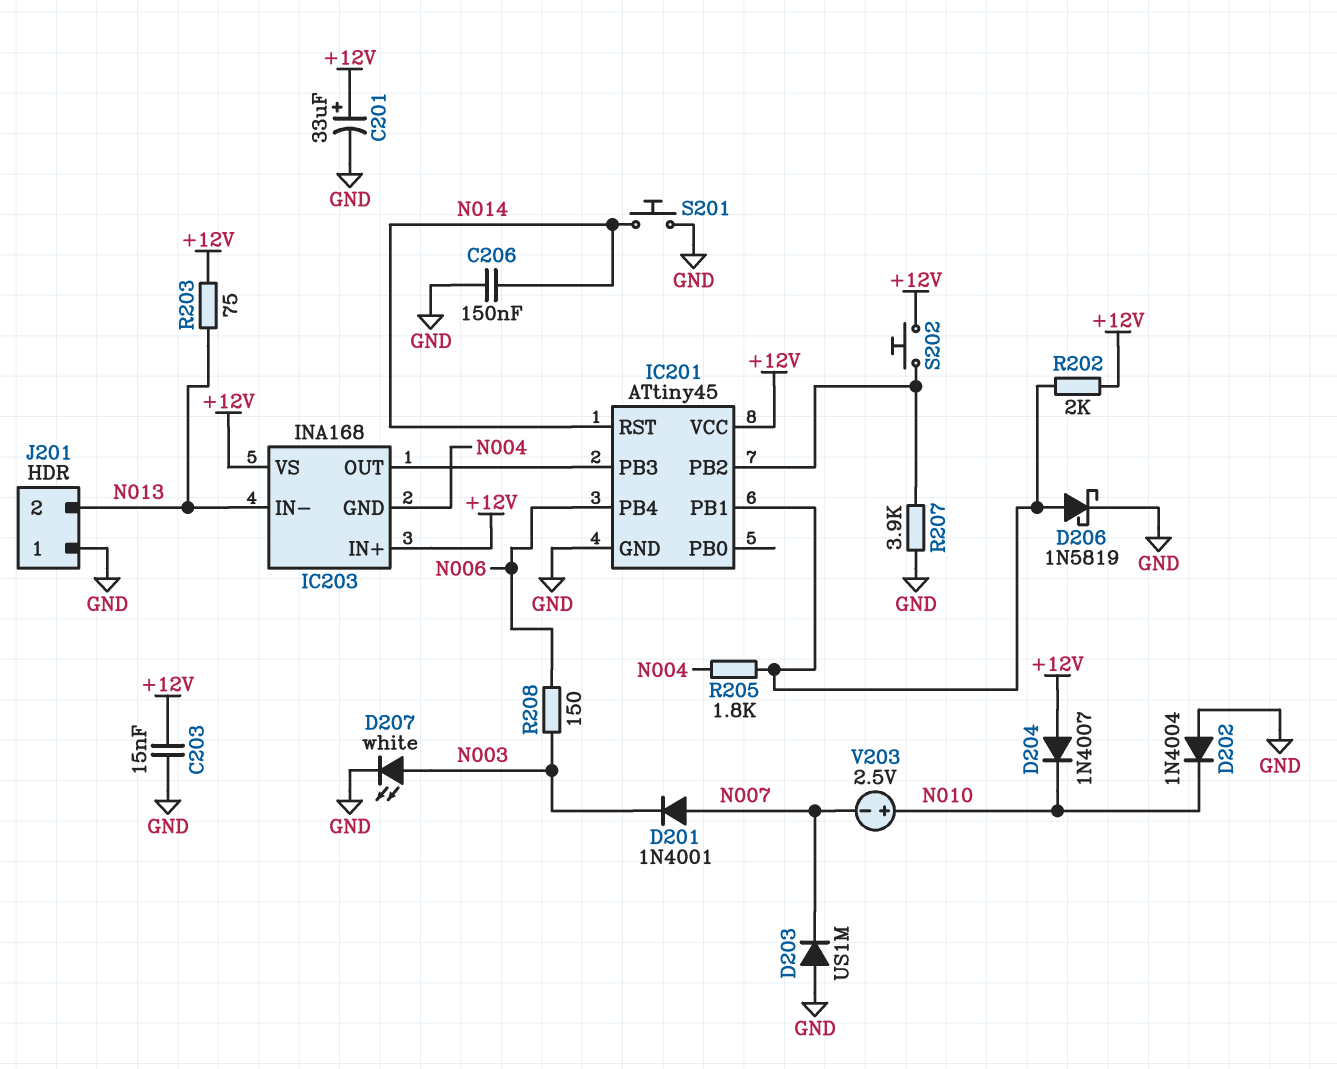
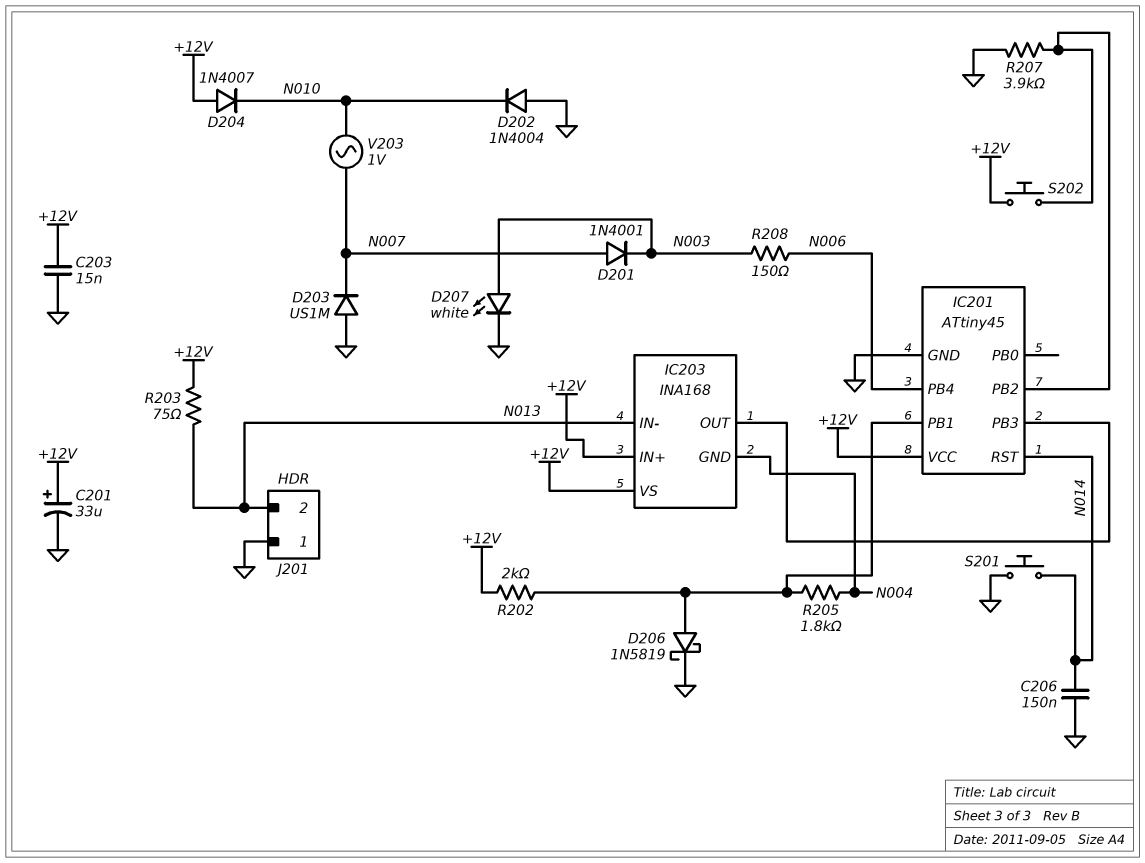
V203: 2.5V (plus N010, minus N007) -> AC 1V (N007, N010)

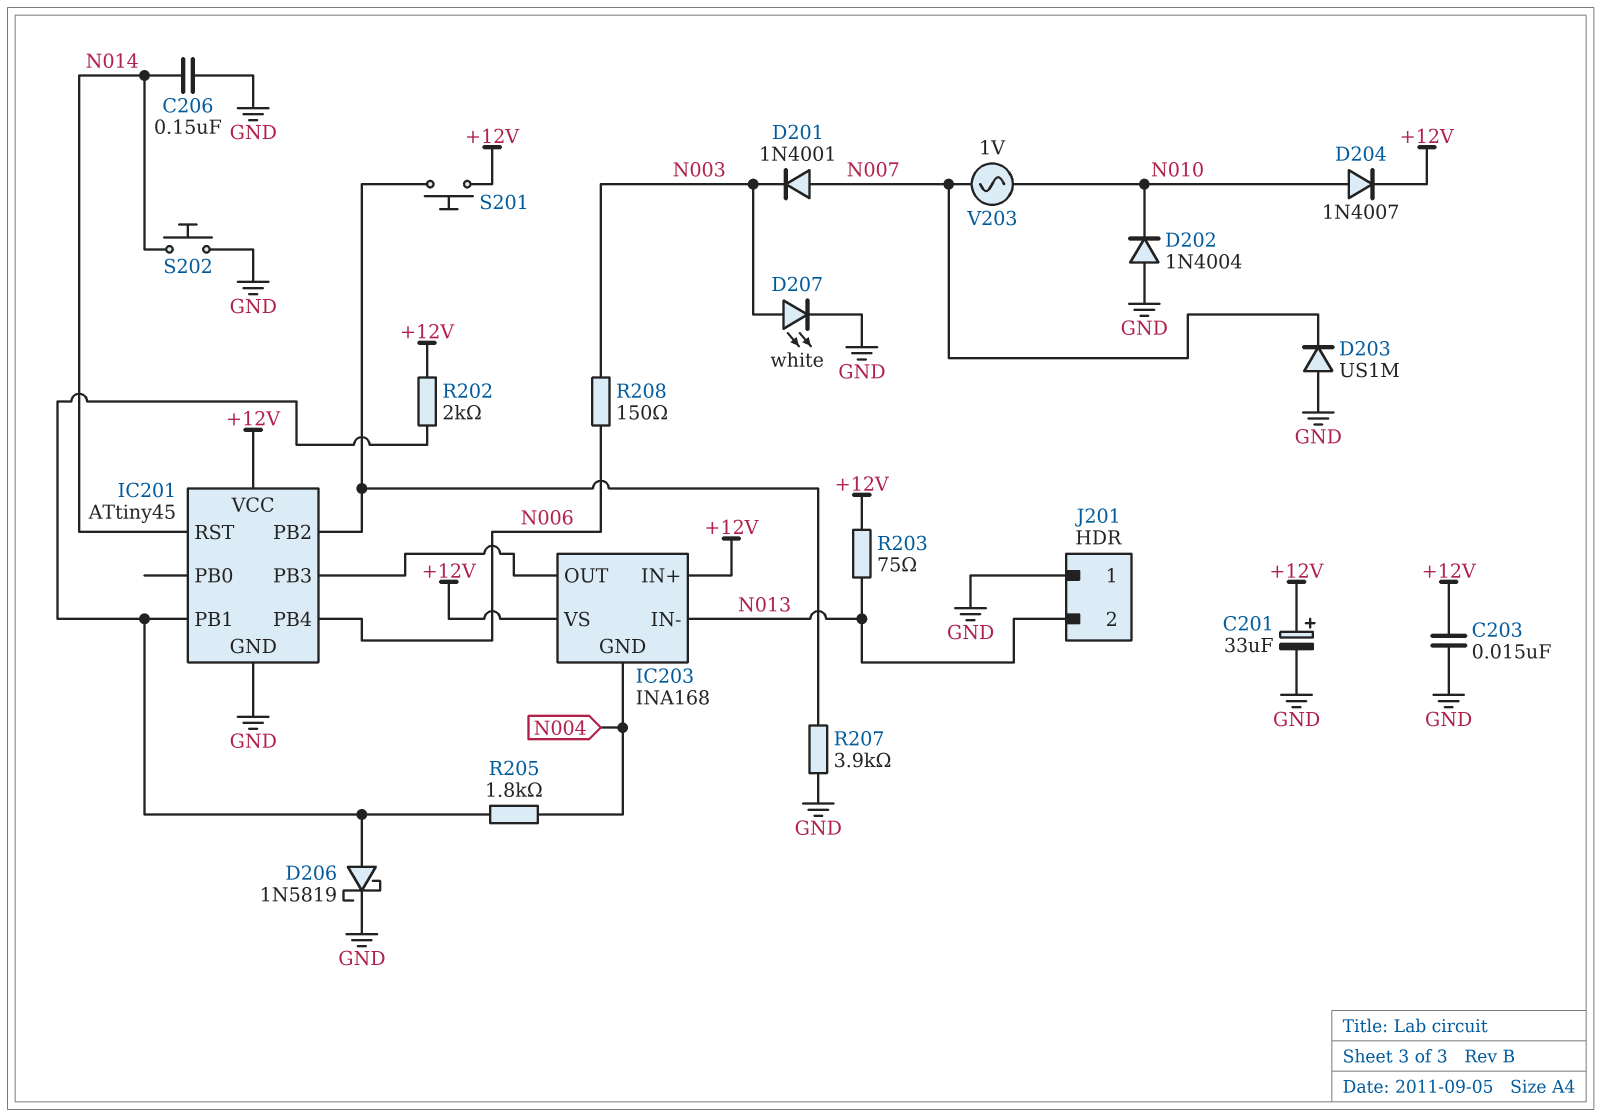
D204: diode 1N4007 (A +12V, K N010) -> diode 1N4007 (A N010, K +12V)
S201: button (GND, N014) -> button (+12V, IC201/PB2)
S202: button (+12V, IC201/PB2) -> button (GND, N014)

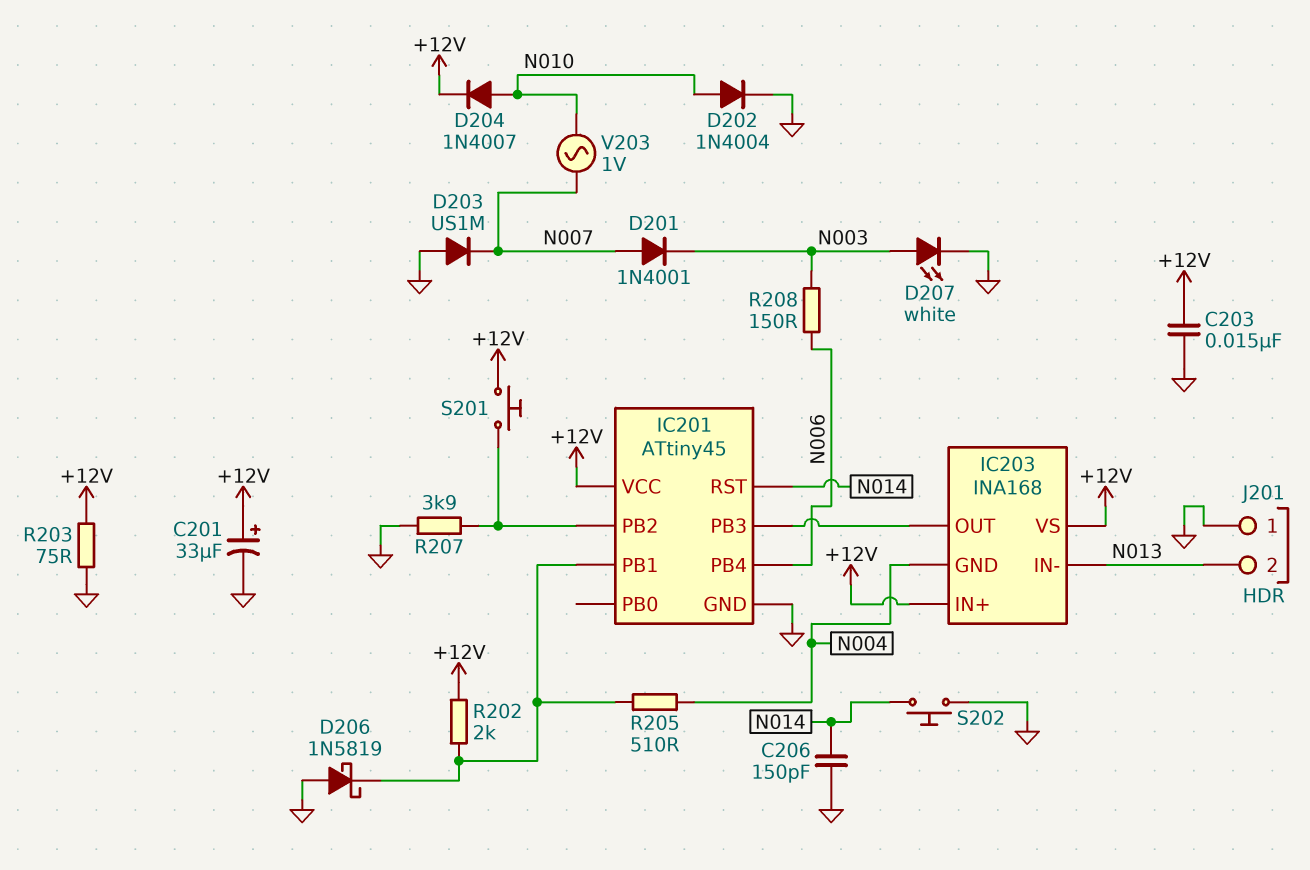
C206: 150nF (GND, N014) -> 150pF (GND, N014)
D202: diode 1N4004 (A GND, K N010) -> diode 1N4004 (A N010, K GND)
D206: schottky 1N5819 (A IC201/PB1, K GND) -> schottky 1N5819 (A GND, K IC201/PB1)
R203: 75 (+12V, N013) -> 75 (+12V, GND)
R205: 1.8k (IC201/PB1, N004) -> 510 (IC201/PB1, N004)

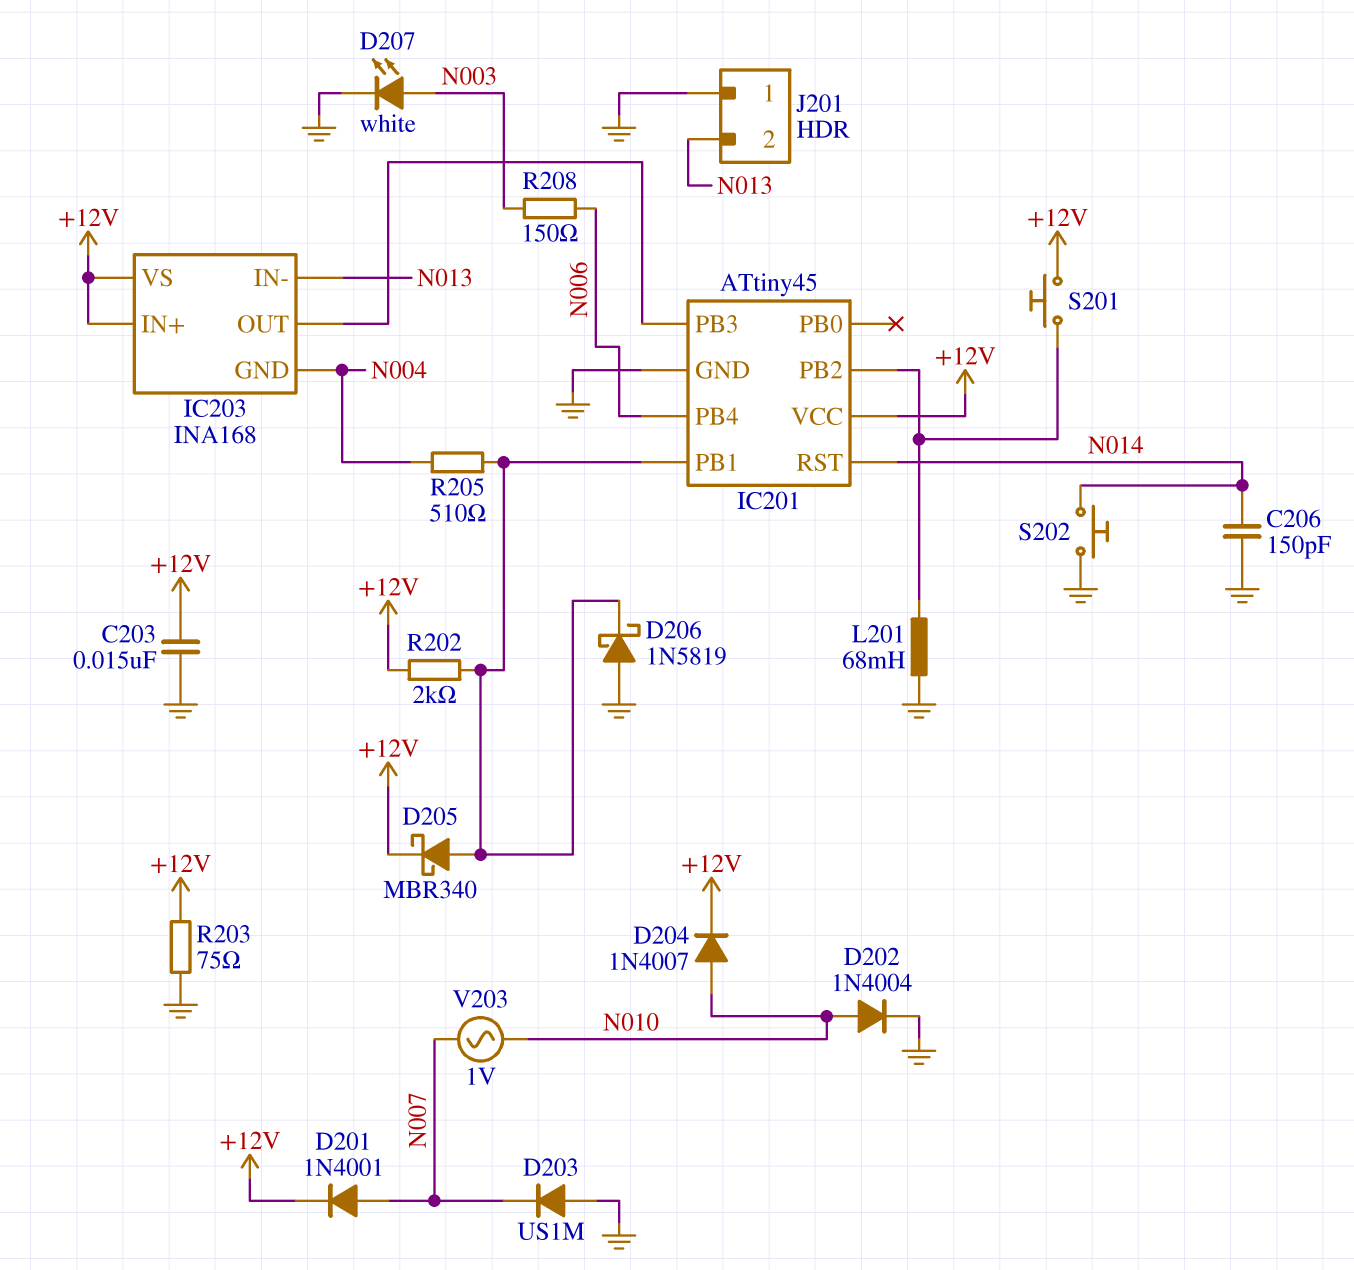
C201: 33uF (plus +12V, minus GND) -> none
D201: diode 1N4001 (A N007, K N003) -> diode 1N4001 (A N007, K +12V)
D205: none -> schottky MBR340 (A IC201/PB1, K +12V)
L201: none -> 68mH (GND, IC201/PB2)
R207: 3.9k (GND, IC201/PB2) -> none

